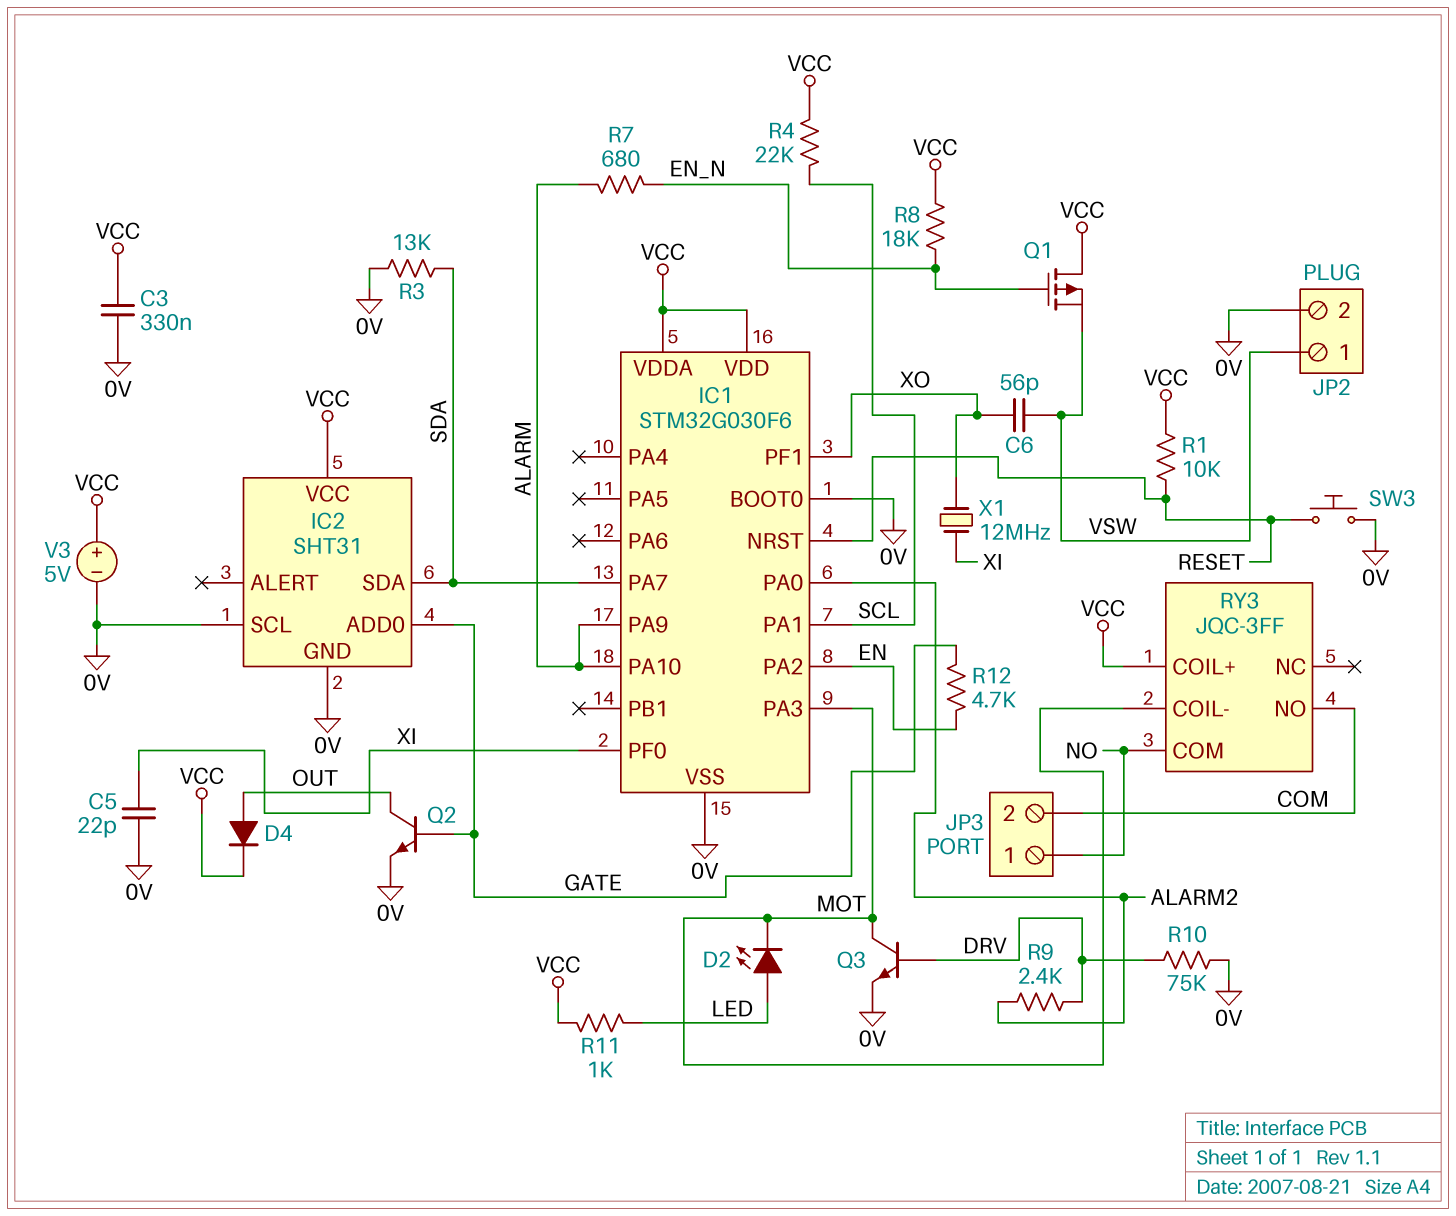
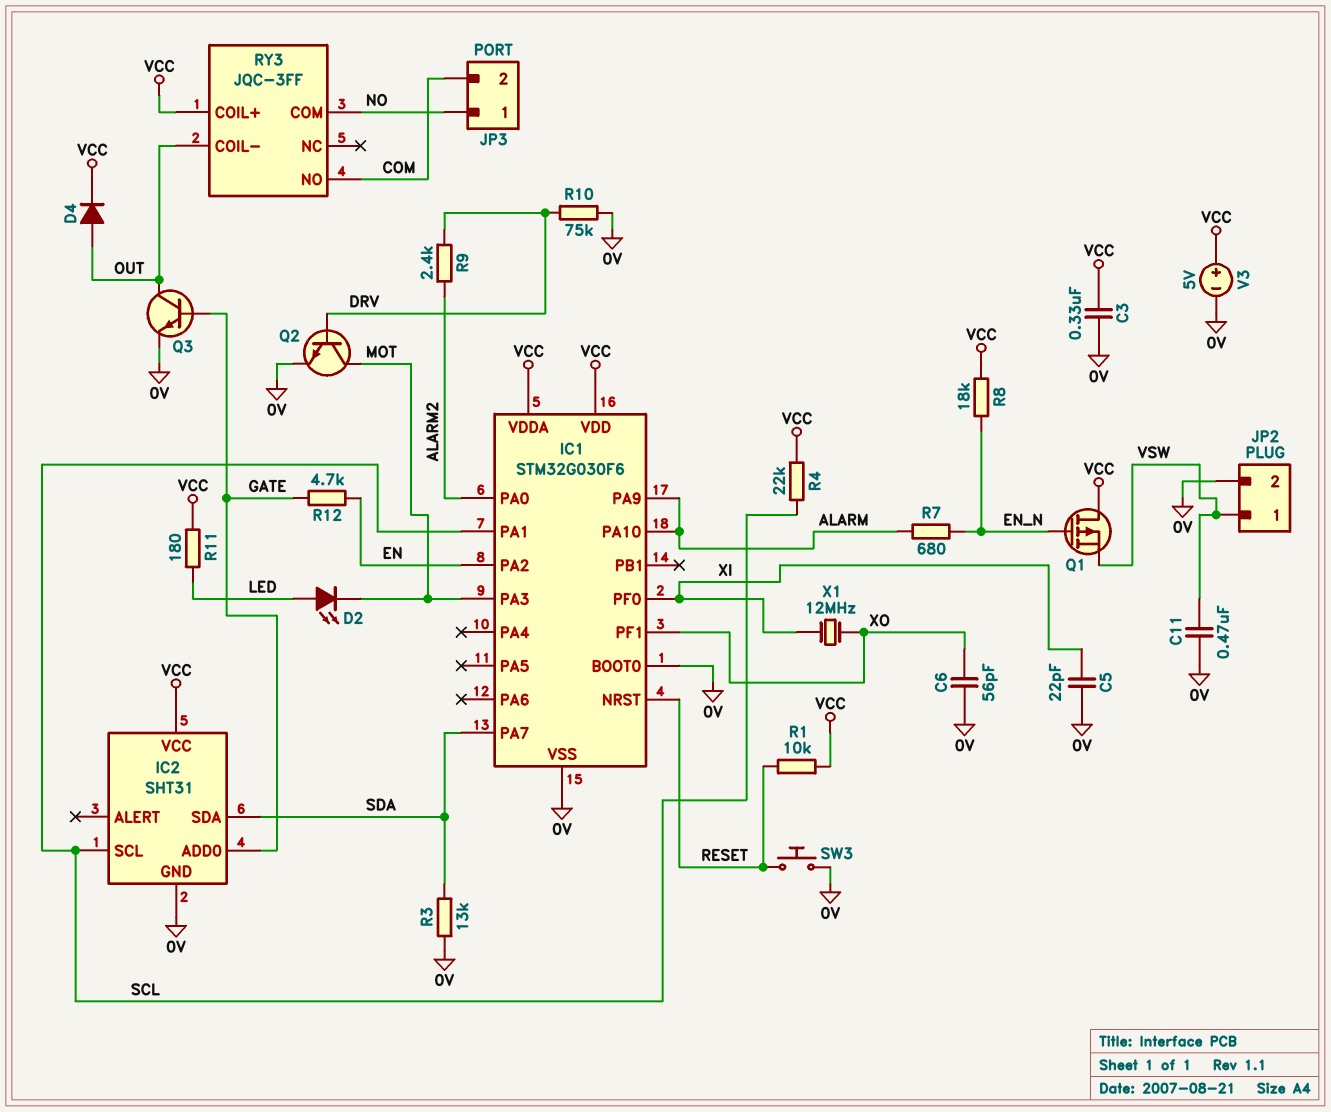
C6: 56pF (VSW, XO) -> 56pF (0V, XO)
C11: none -> 470nF (0V, VSW)
IC2 pin SCL: 0V -> SCL
Q2: NPN (B GATE, C OUT, E 0V) -> NPN (B DRV, C MOT, E 0V)
Q3: NPN (B DRV, C MOT, E 0V) -> NPN (B GATE, C OUT, E 0V)
R11: 1k (LED, VCC) -> 180 (LED, VCC)
RY3 pin COIL-: MOT -> OUT

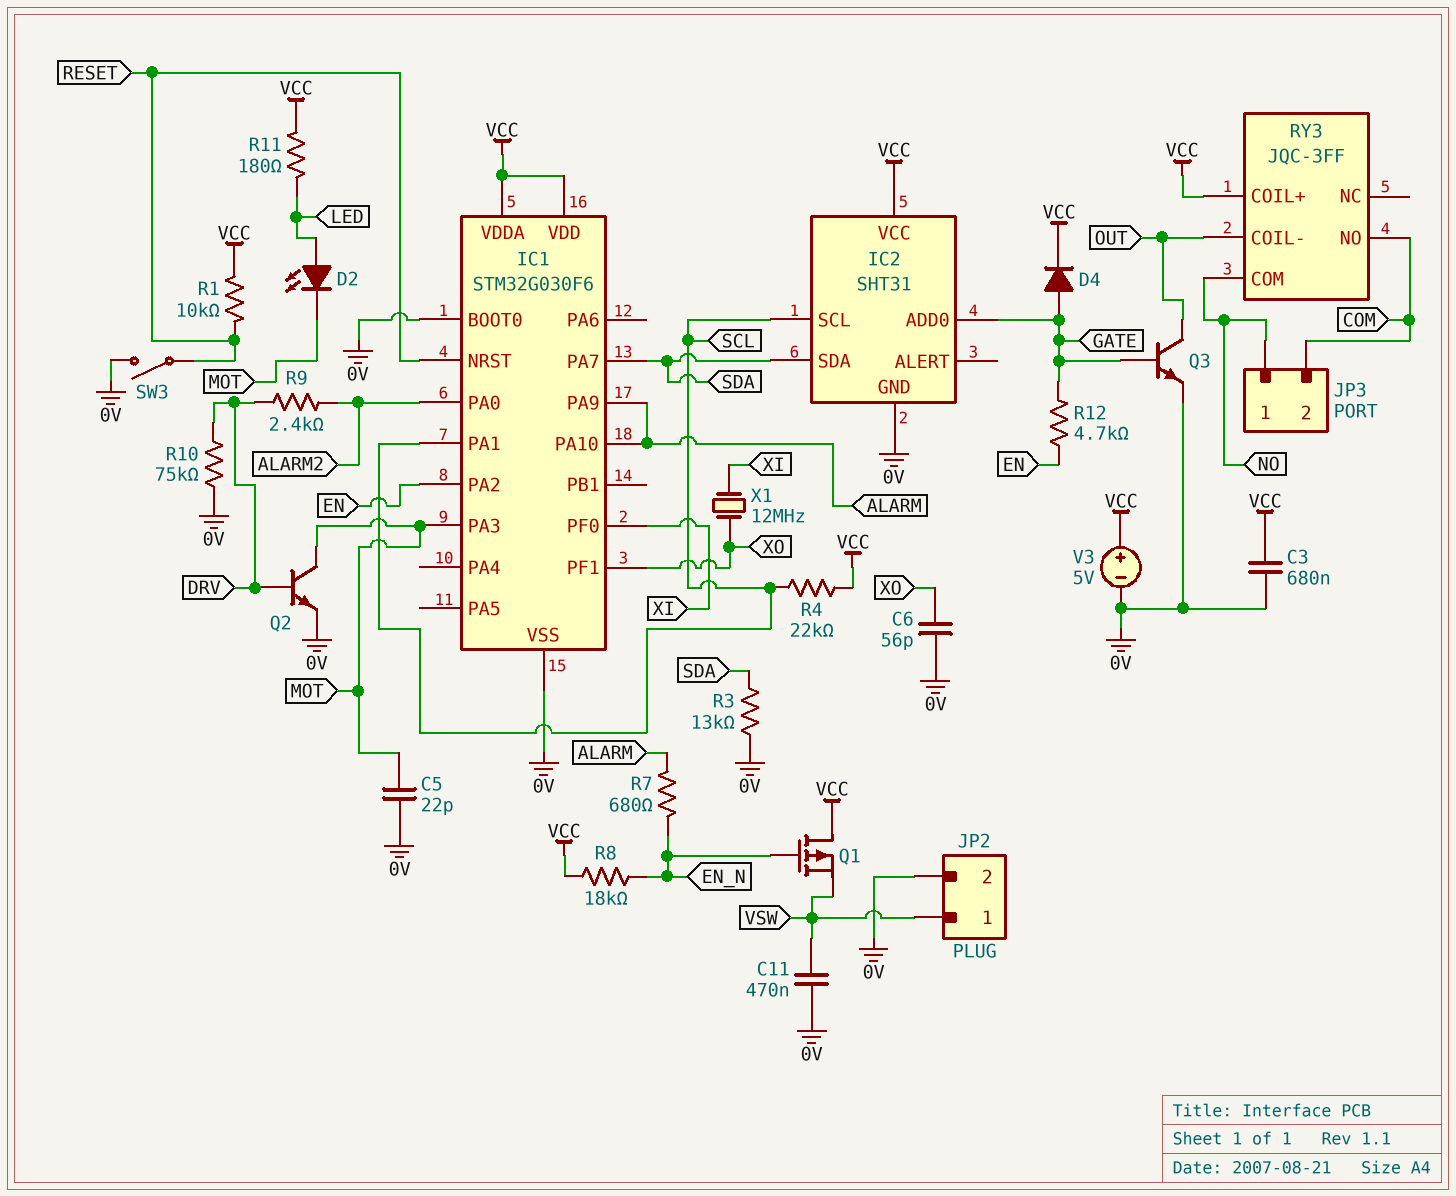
C3: 330nF (0V, VCC) -> 680nF (0V, VCC)
C5: 22pF (0V, XI) -> 22pF (0V, MOT)
D4: diode (A OUT, K VCC) -> diode (A GATE, K VCC)
SW3: button (0V, RESET) -> switch (0V, RESET)

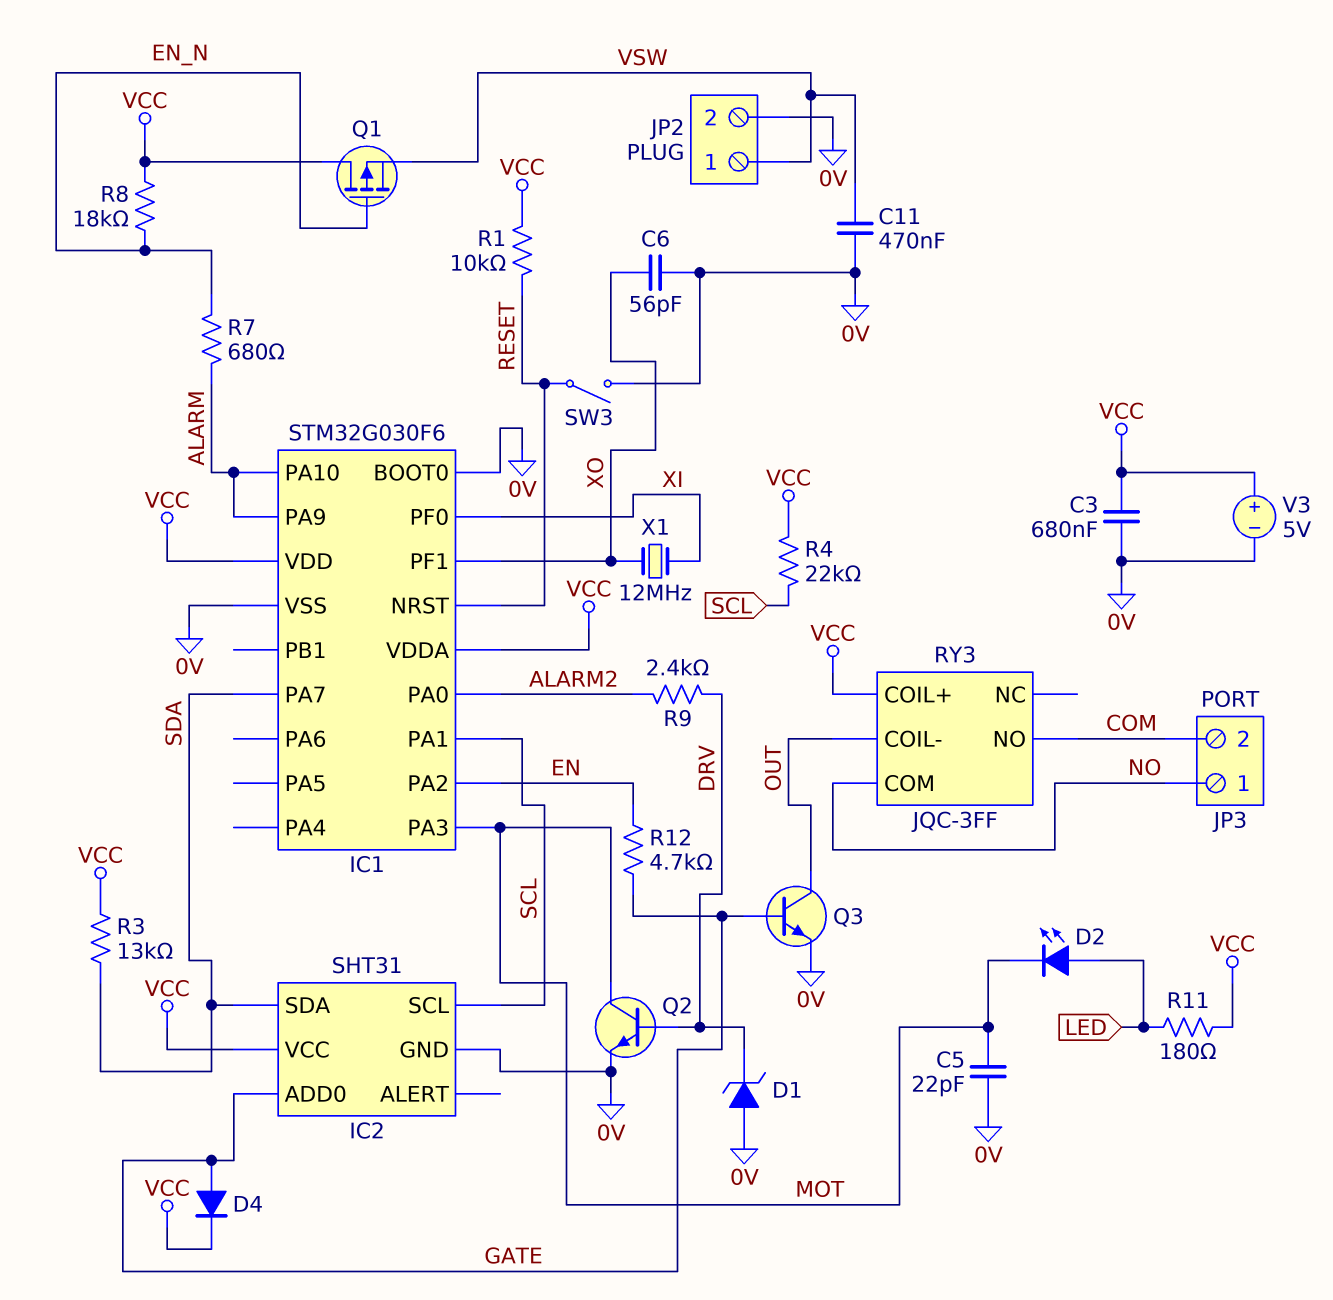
D1: none -> zener (A 0V, K DRV)
R3: 13k (0V, SDA) -> 13k (SDA, VCC)
R10: 75k (0V, DRV) -> none

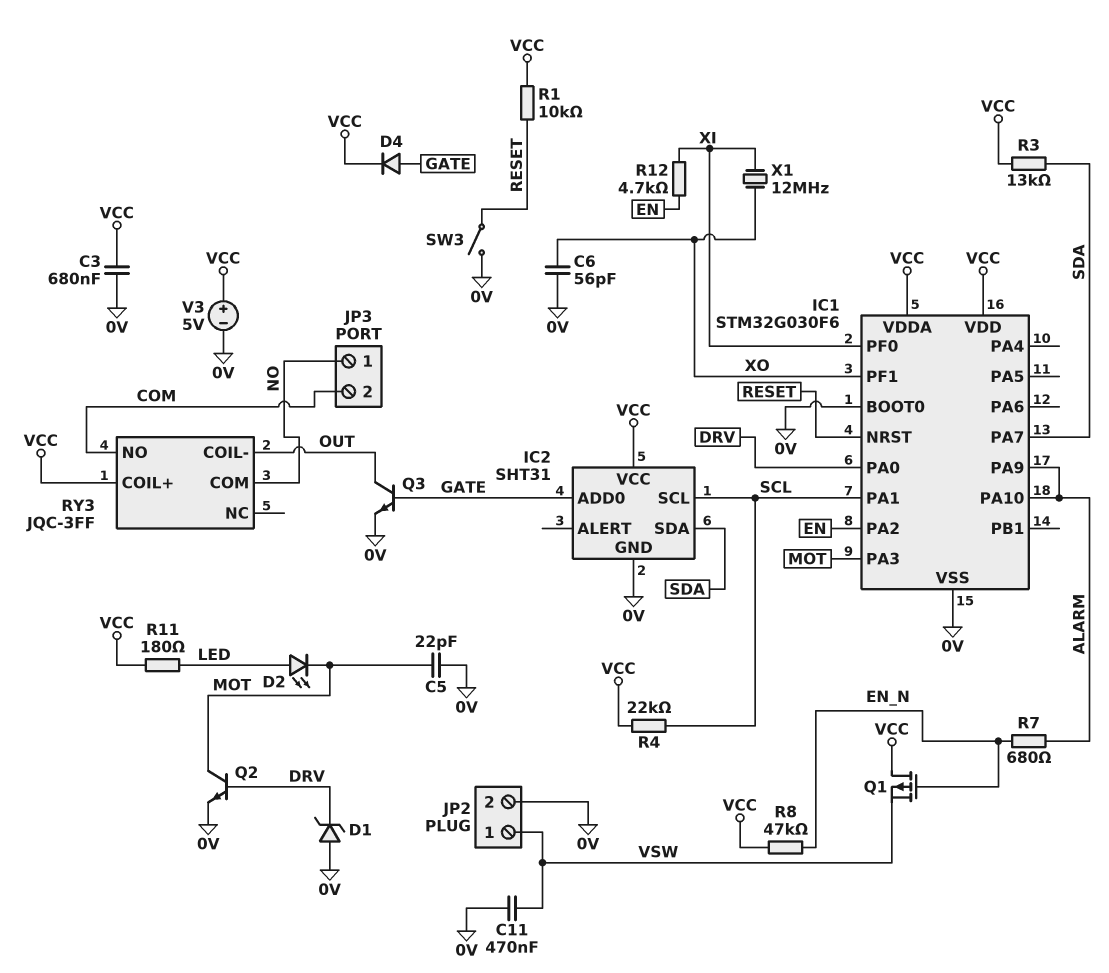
IC1 pin PA0: ALARM2 -> DRV
R8: 18k (EN_N, VCC) -> 47k (EN_N, VCC)
R9: 2.4k (ALARM2, DRV) -> none
R12: 4.7k (EN, GATE) -> 4.7k (EN, XI)

